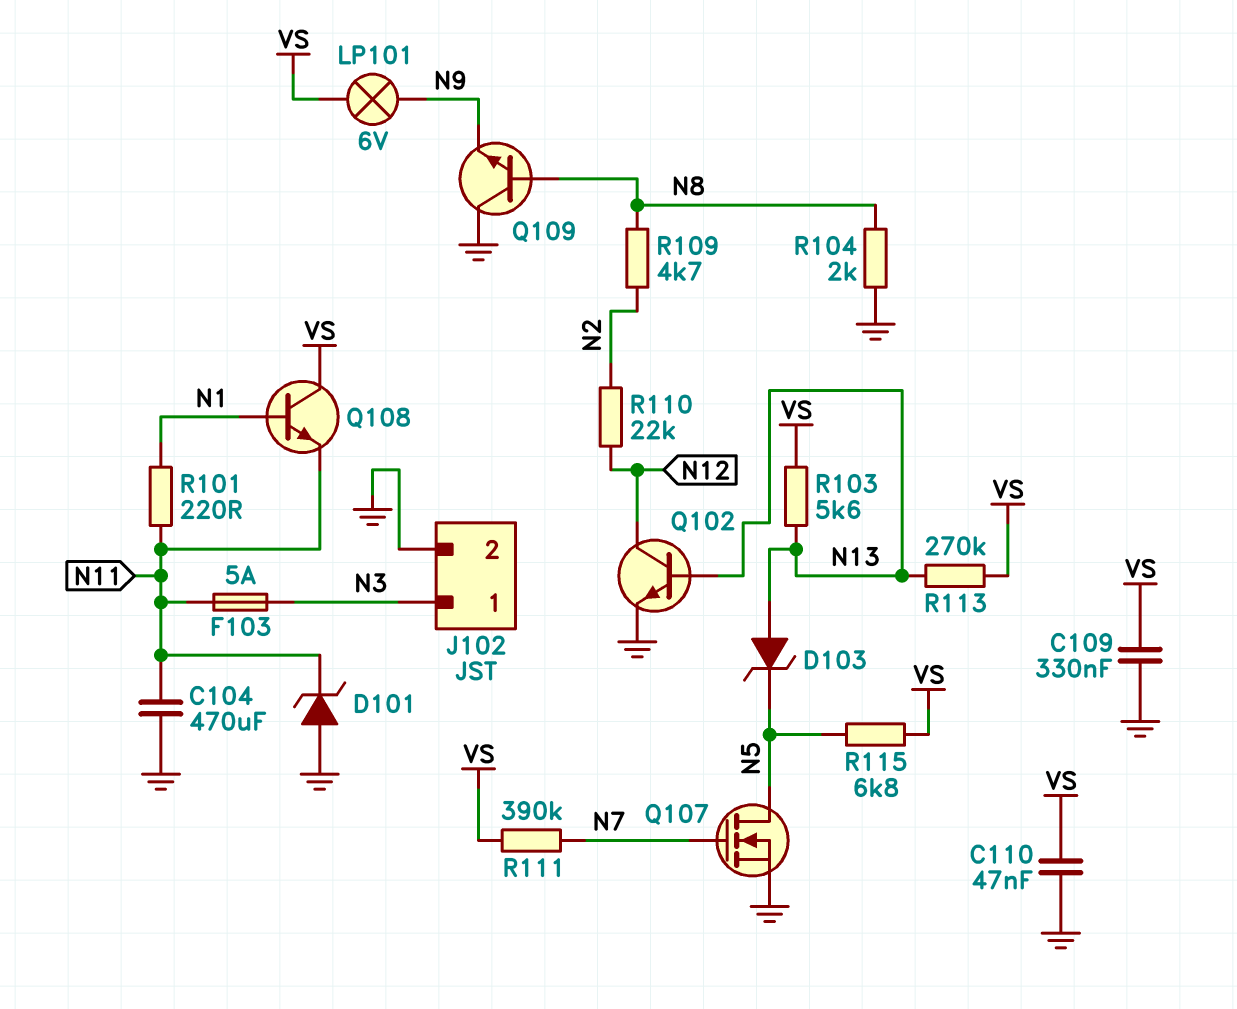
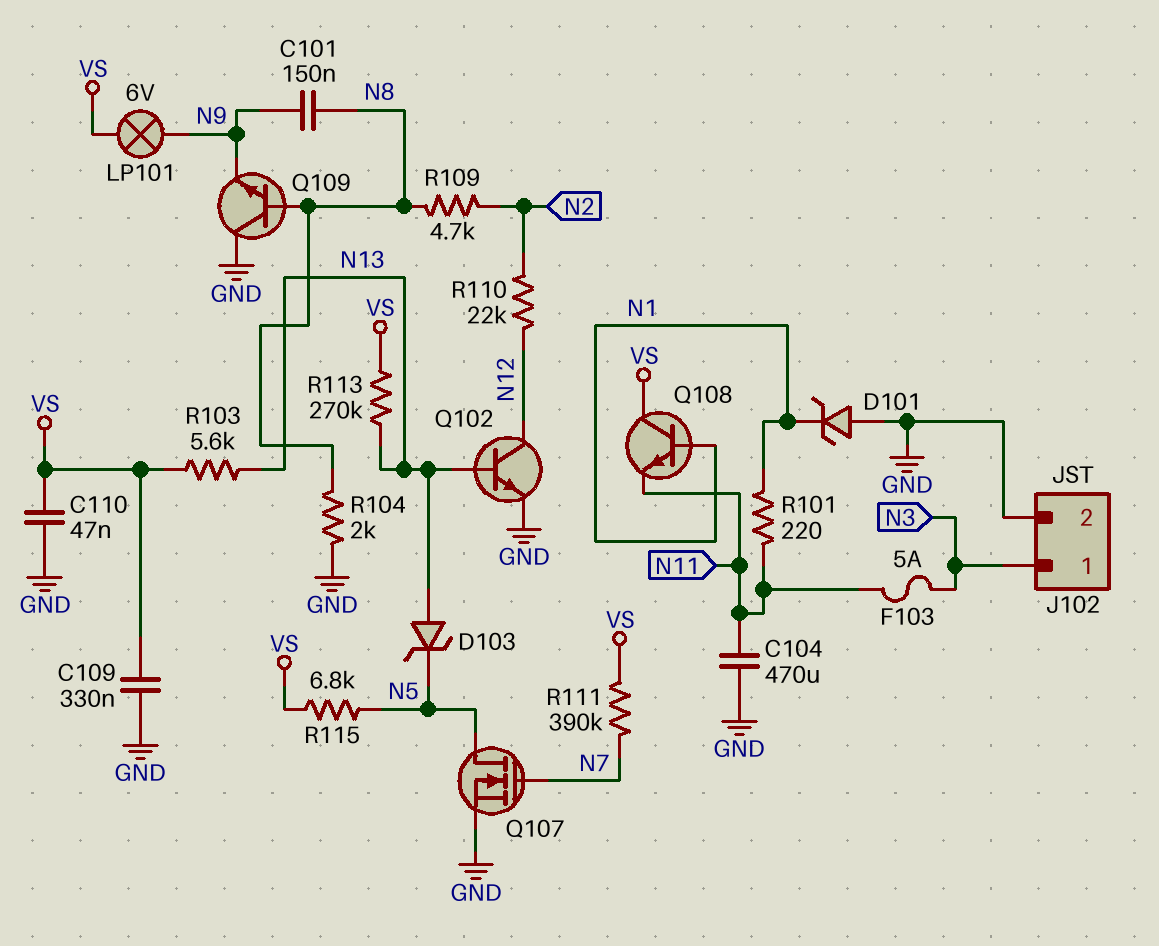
C101: none -> 150nF (N8, N9)
D101: zener (A GND, K N11) -> zener (A GND, K N1)

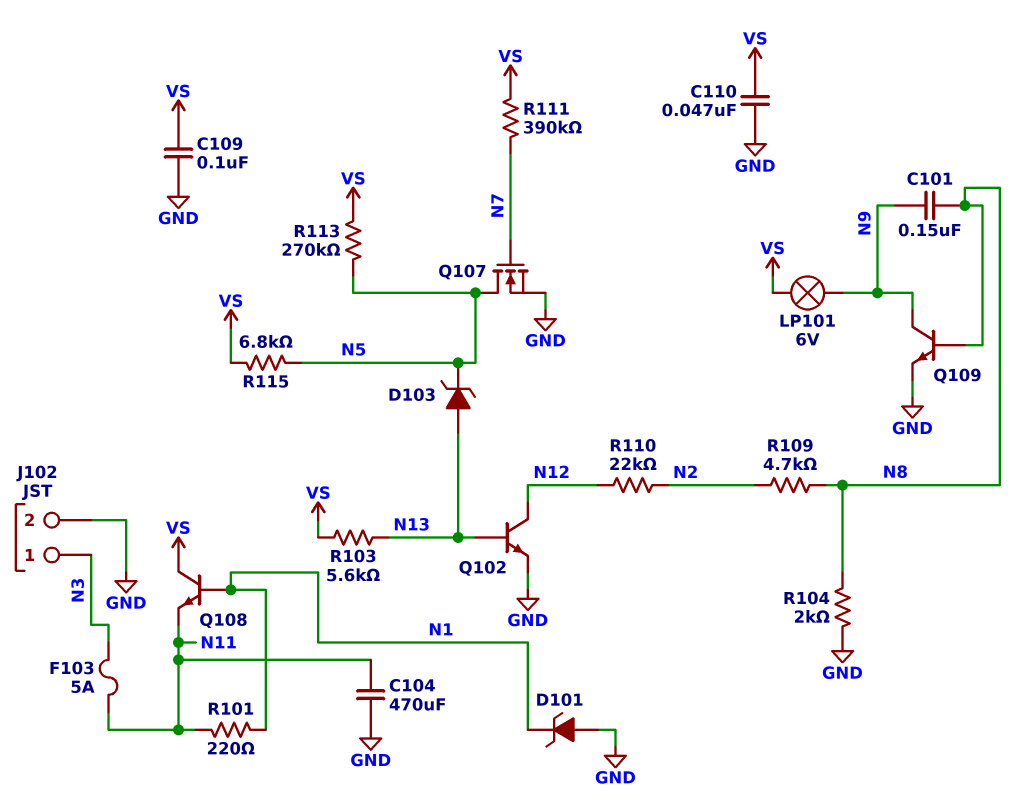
C109: 330nF (GND, VS) -> 100nF (GND, VS)
Q109: NPN (B N8, C GND, E N9) -> NPN (B N8, C N9, E GND)
R113: 270k (N13, VS) -> 270k (N5, VS)

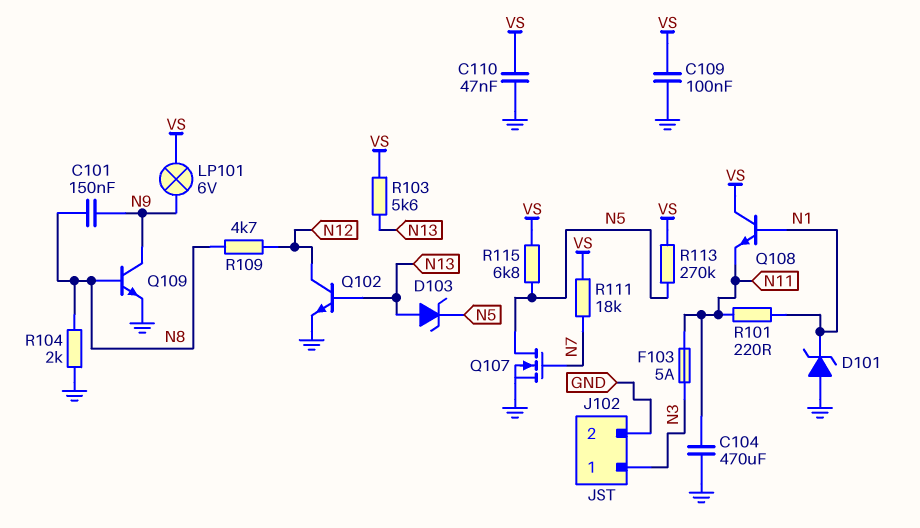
R109: 4.7k (N2, N8) -> 4.7k (N8, N12)
R110: 22k (N2, N12) -> none
R111: 390k (N7, VS) -> 18k (N7, VS)

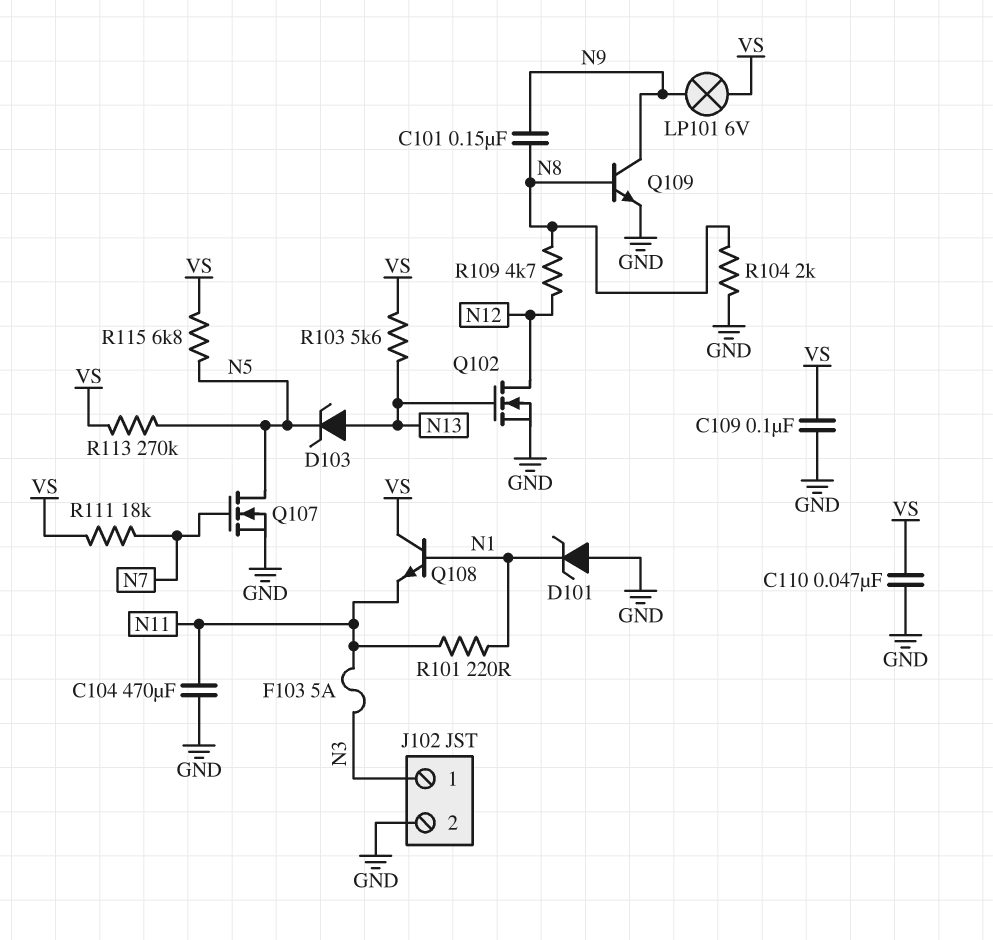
Q102: NPN (B N13, C N12, E GND) -> NMOS (G N13, D N12, S GND)

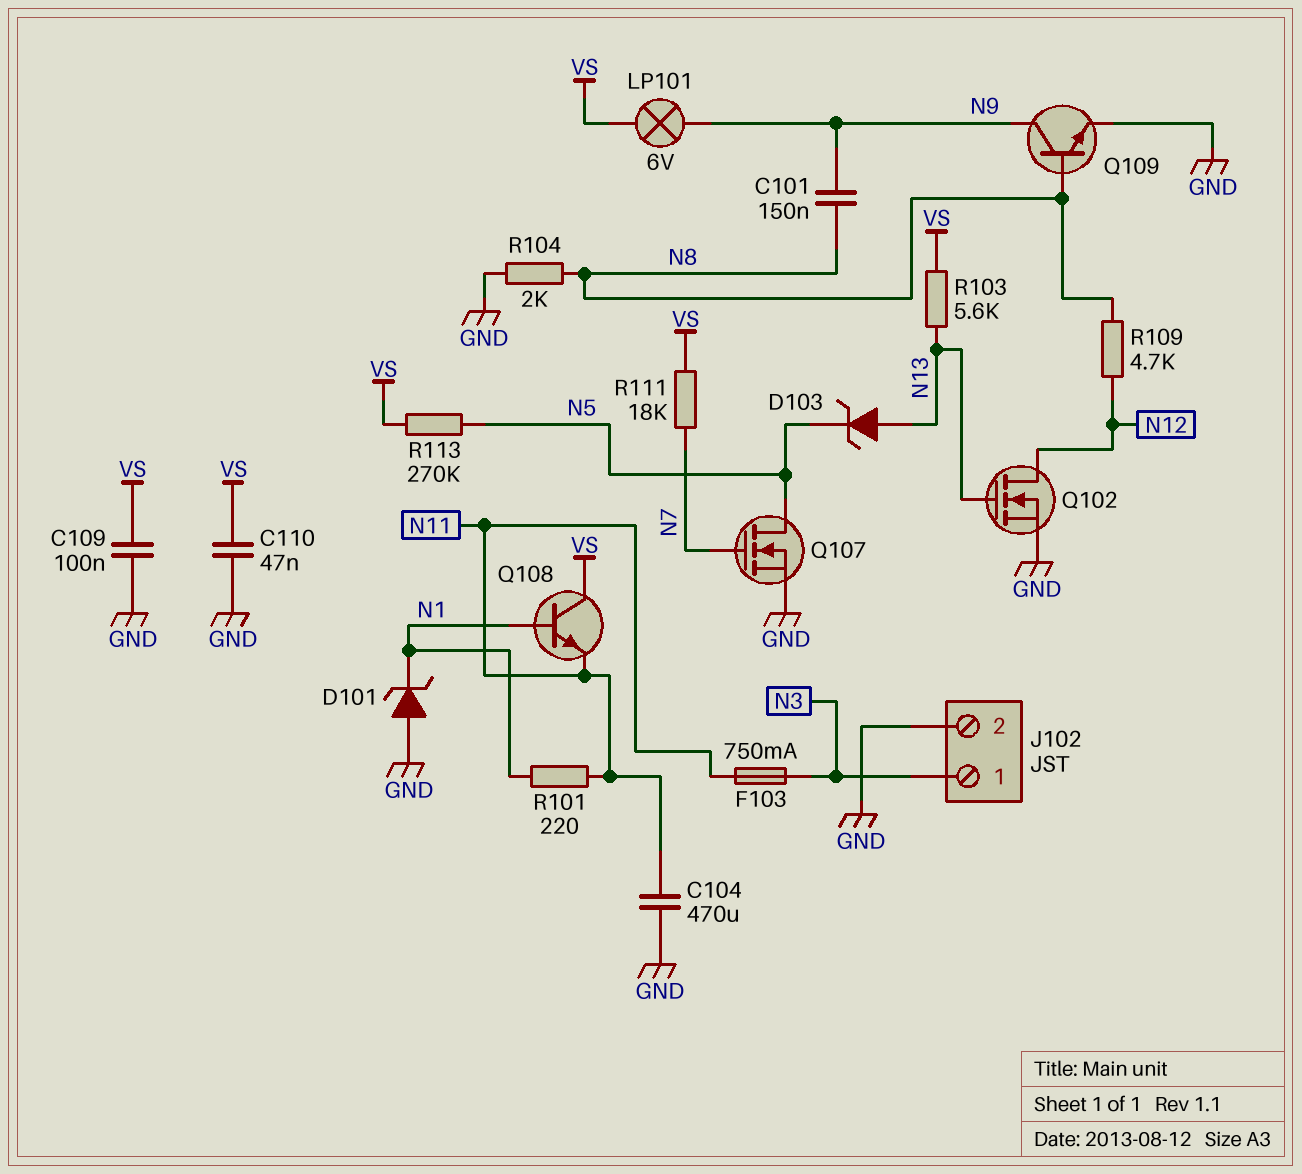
F103: 5A (N3, N11) -> 750mA (N3, N11)
R115: 6.8k (N5, VS) -> none

